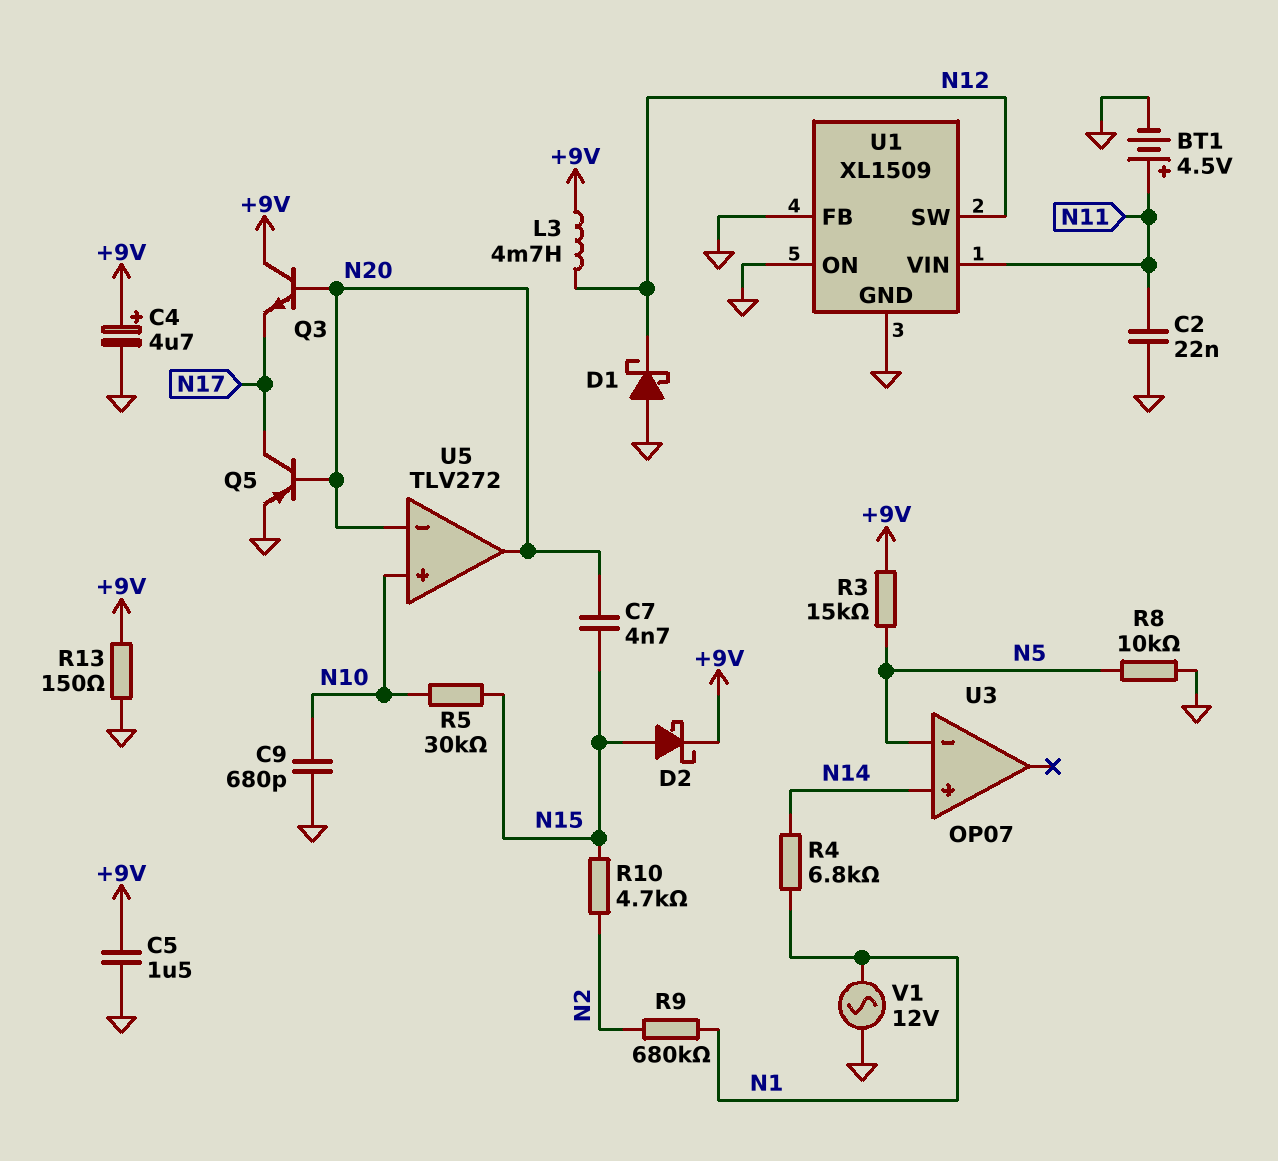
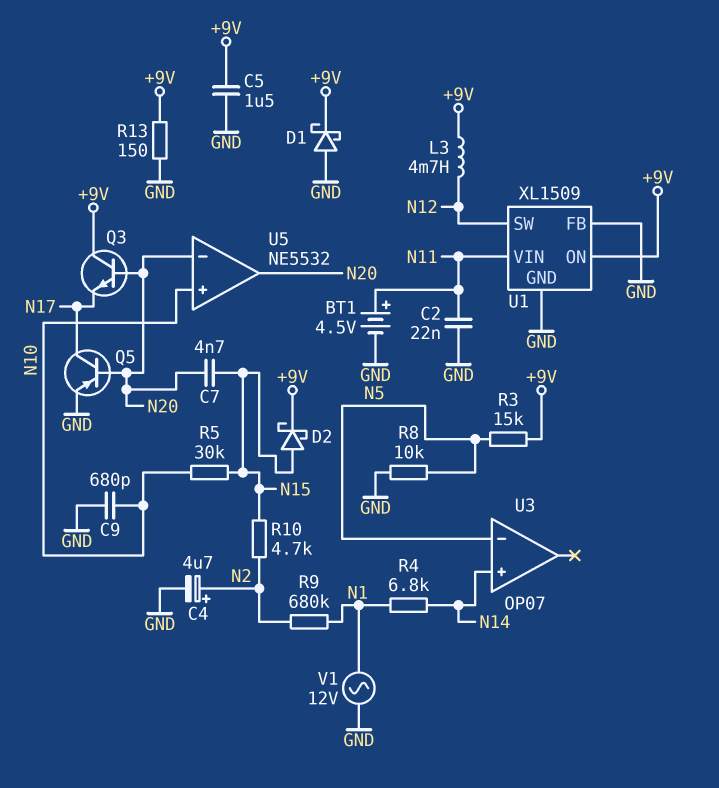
C4: 4.7uF (plus +9V, minus GND) -> 4.7uF (plus N2, minus GND)
D1: schottky (A GND, K N12) -> schottky (A GND, K +9V)
U1 pin ON: GND -> +9V
U5: TLV272 -> NE5532

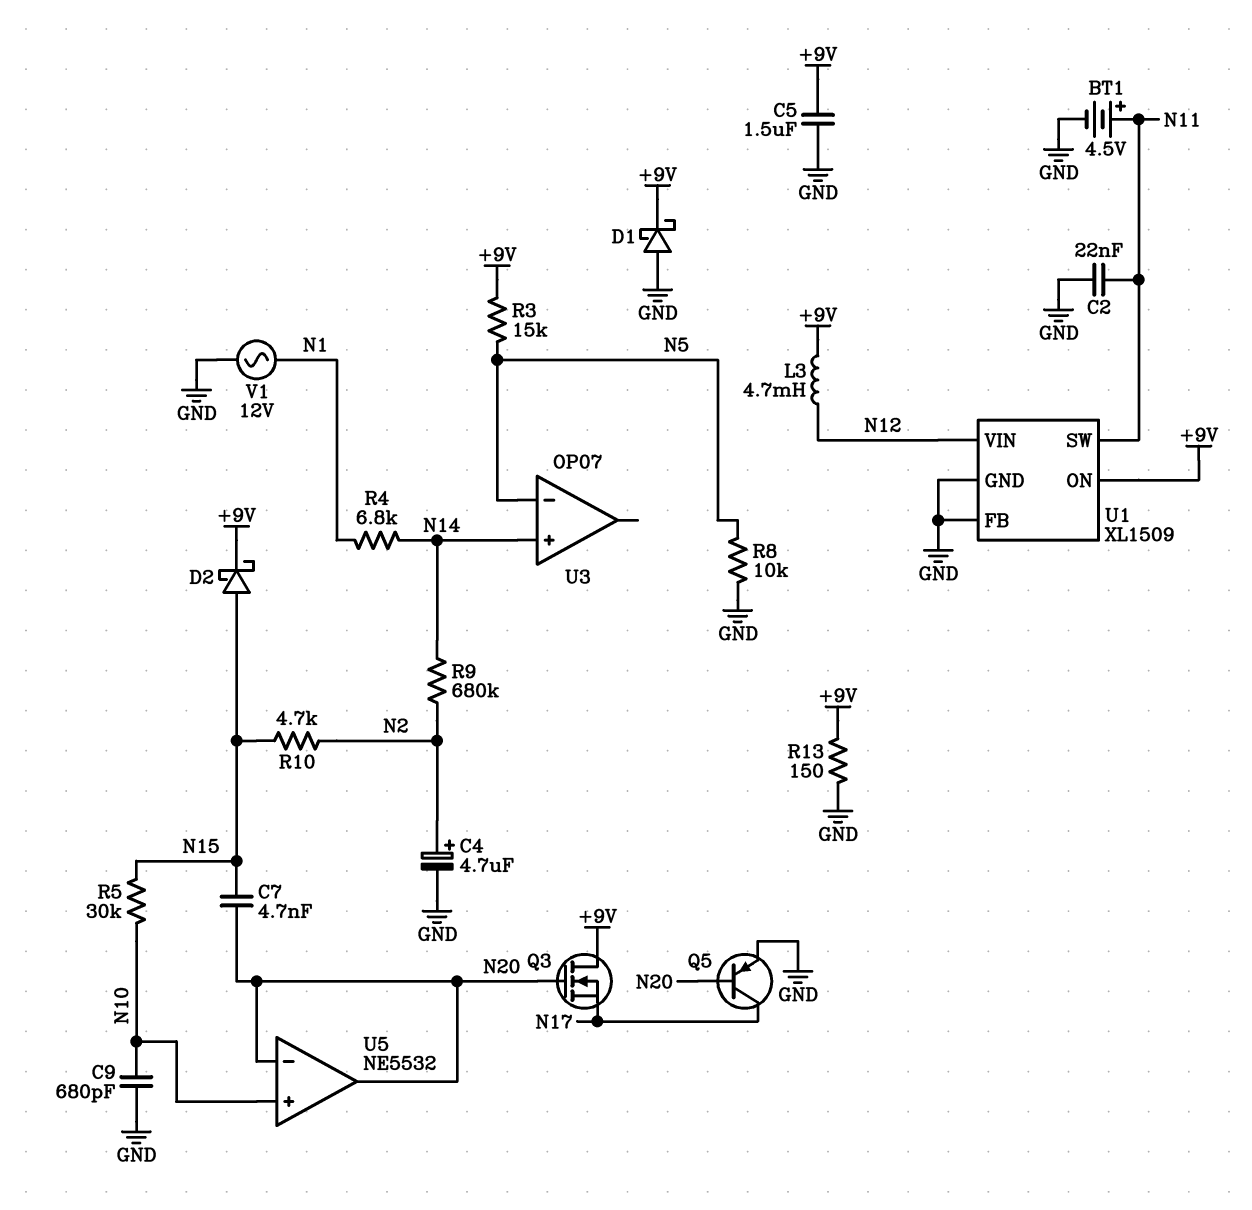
Q3: NPN (B N20, C +9V, E N17) -> NMOS (G N20, D +9V, S N17)
R9: 680k (N1, N2) -> 680k (N2, N14)
U1 pin SW: N12 -> N11
U1 pin VIN: N11 -> N12

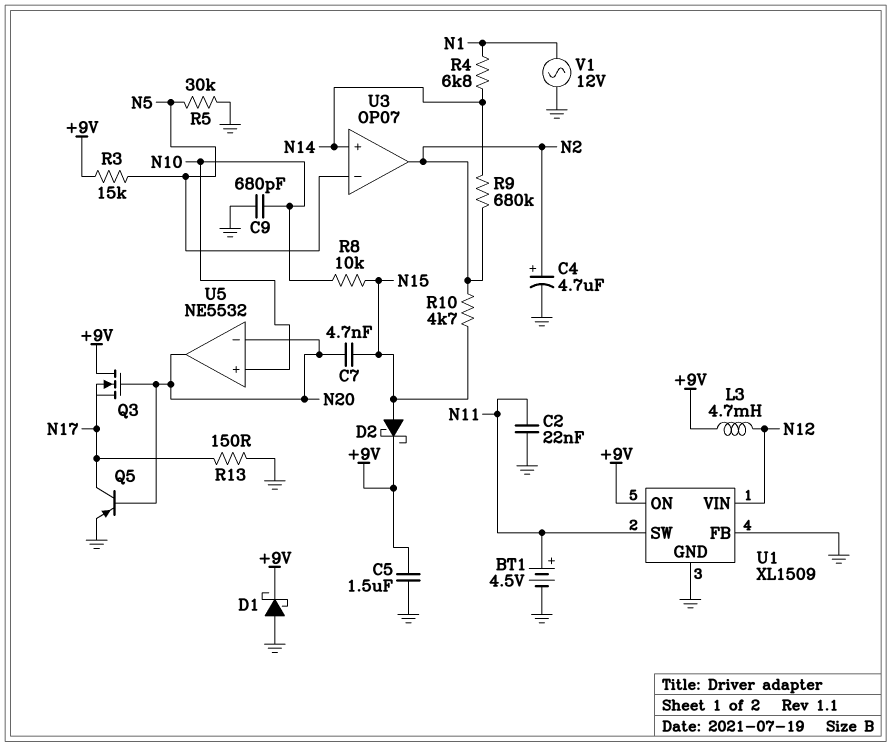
R5: 30k (N10, N15) -> 30k (GND, N5)
R8: 10k (GND, N5) -> 10k (N10, N15)
R13: 150 (+9V, GND) -> 150 (GND, N17)
U3 pin out: none -> N2

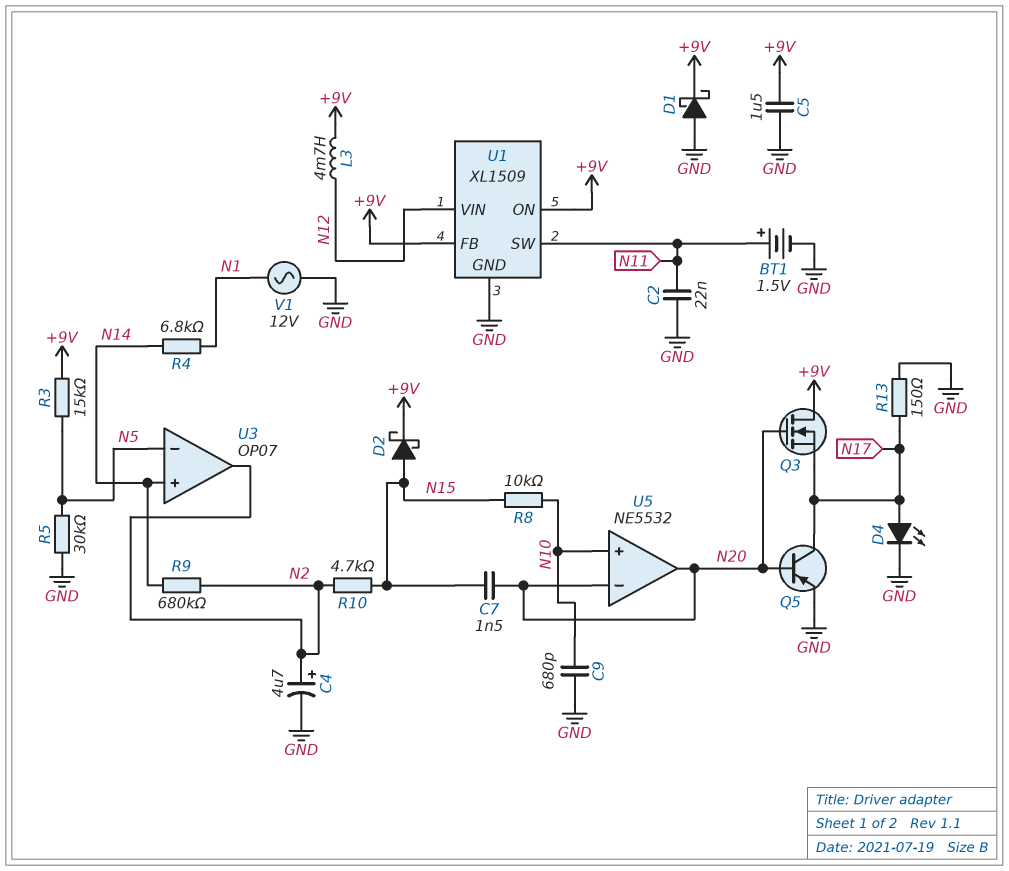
BT1: 4.5V (plus N11, minus GND) -> 1.5V (plus N11, minus GND)
C7: 4.7nF (N15, N20) -> 1.5nF (N15, N20)
D4: none -> LED (A N17, K GND)
U1 pin FB: GND -> +9V

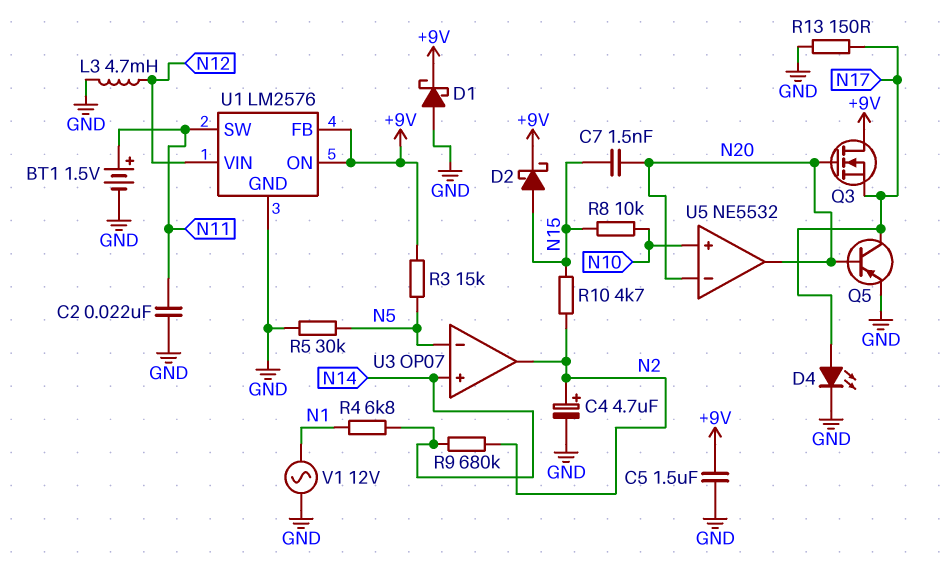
C9: 680pF (GND, N10) -> none
L3: 4.7mH (+9V, N12) -> 4.7mH (GND, N12)
U1: XL1509 -> LM2576

